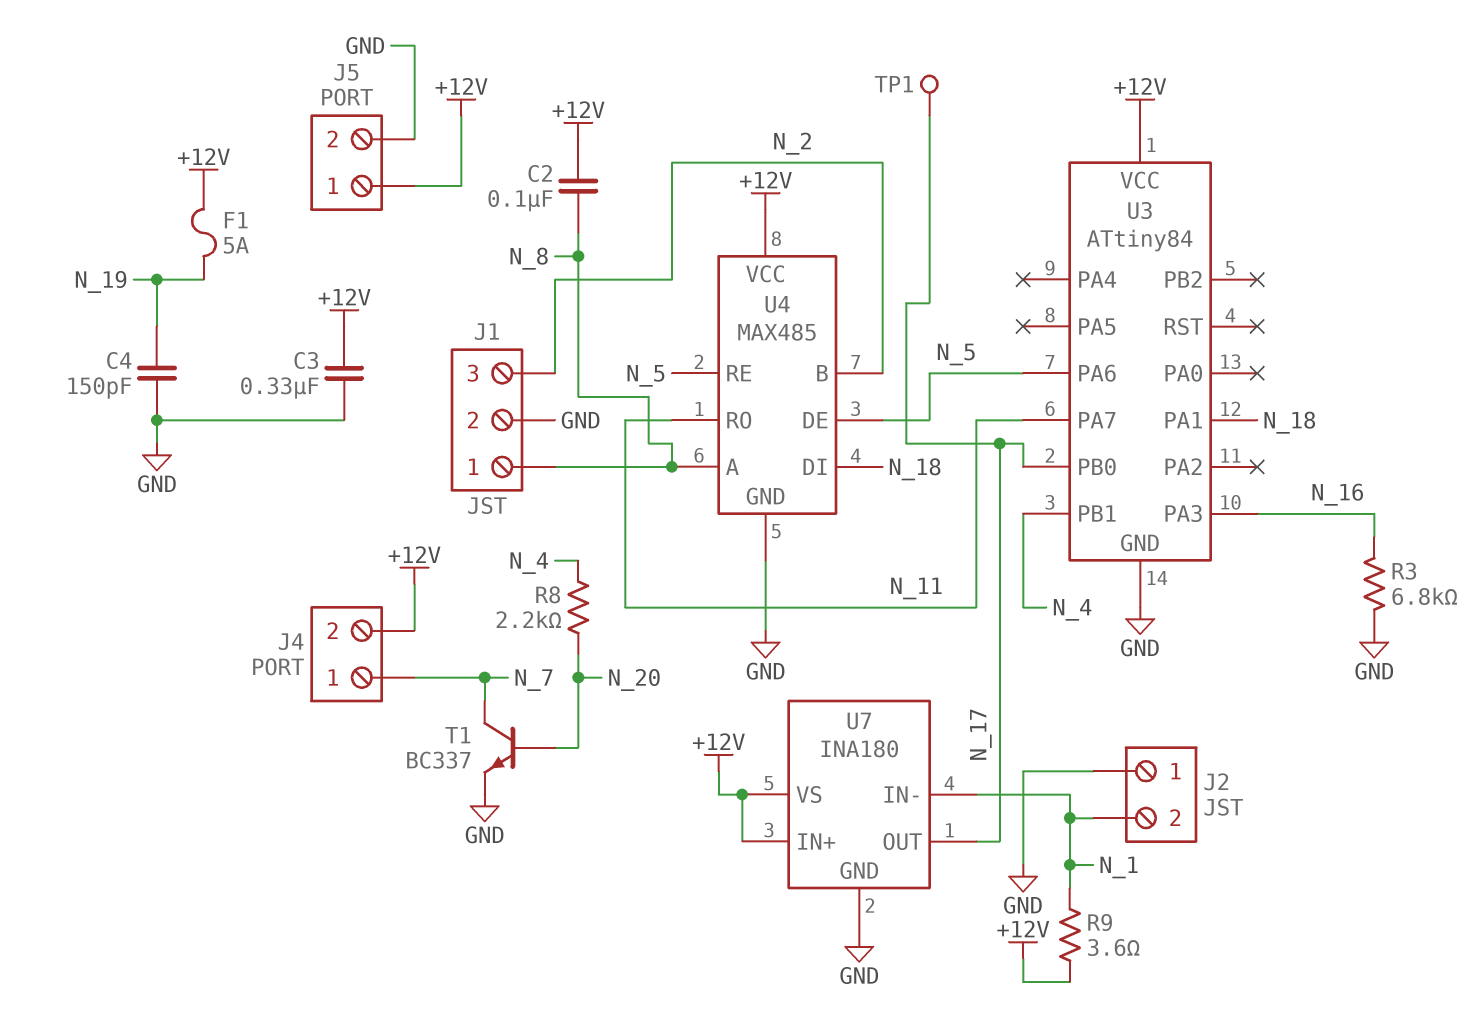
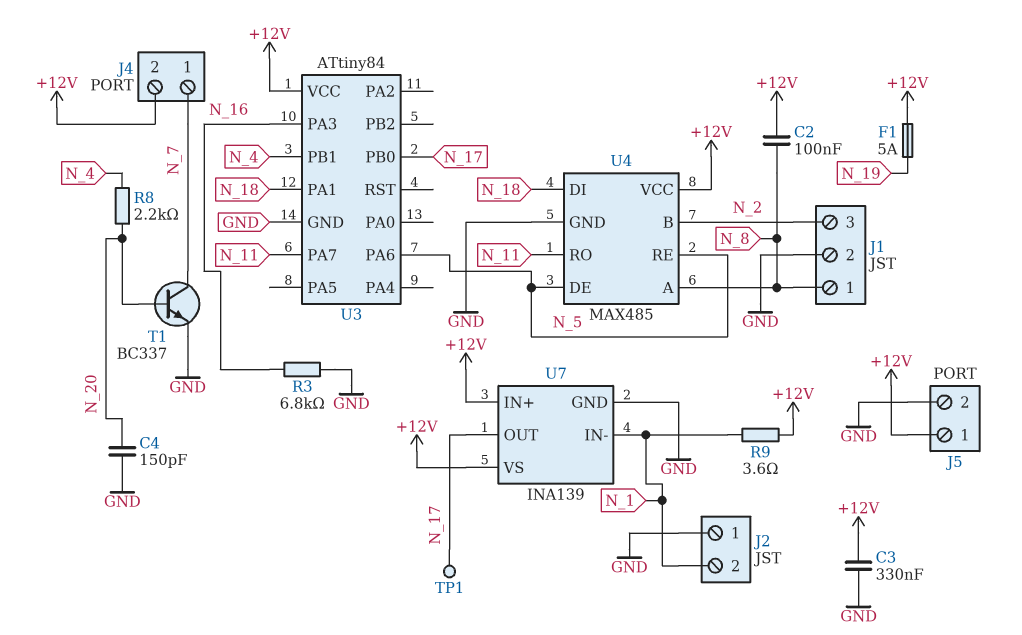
C4: 150pF (GND, N_19) -> 150pF (GND, N_20)
U7: INA180 -> INA139

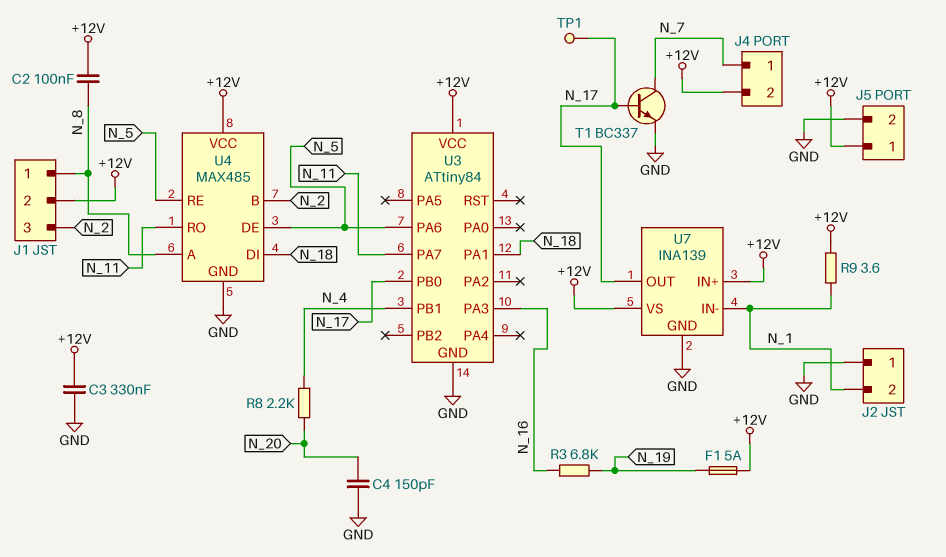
J1 pin 2: GND -> +12V
R3: 6.8k (GND, N_16) -> 6.8k (N_16, N_19)
T1: NPN BC337 (B N_20, C N_7, E GND) -> NPN BC337 (B N_17, C N_7, E GND)

